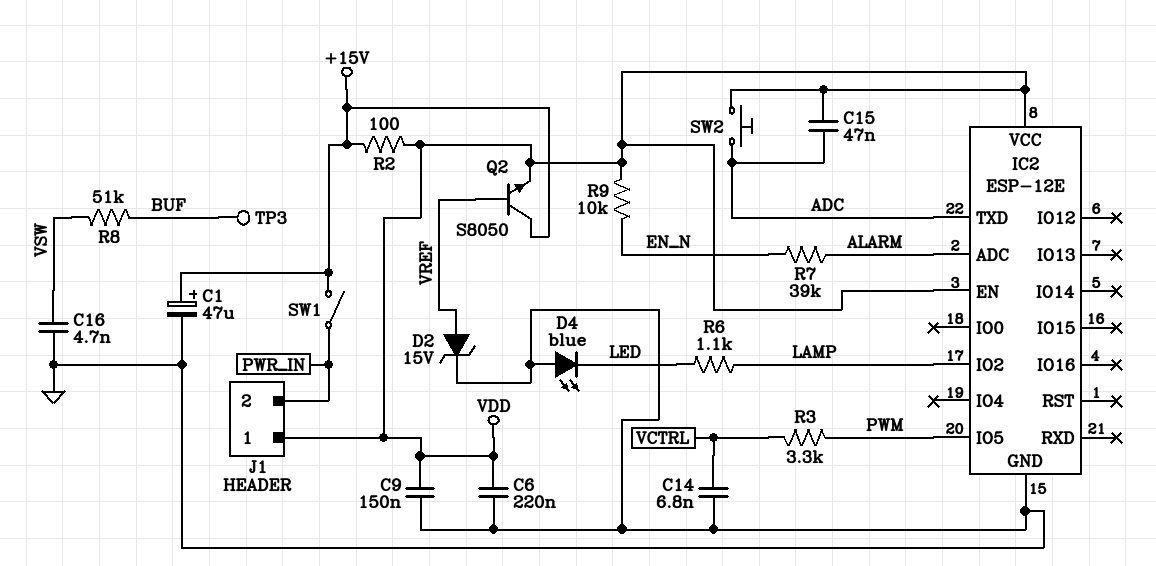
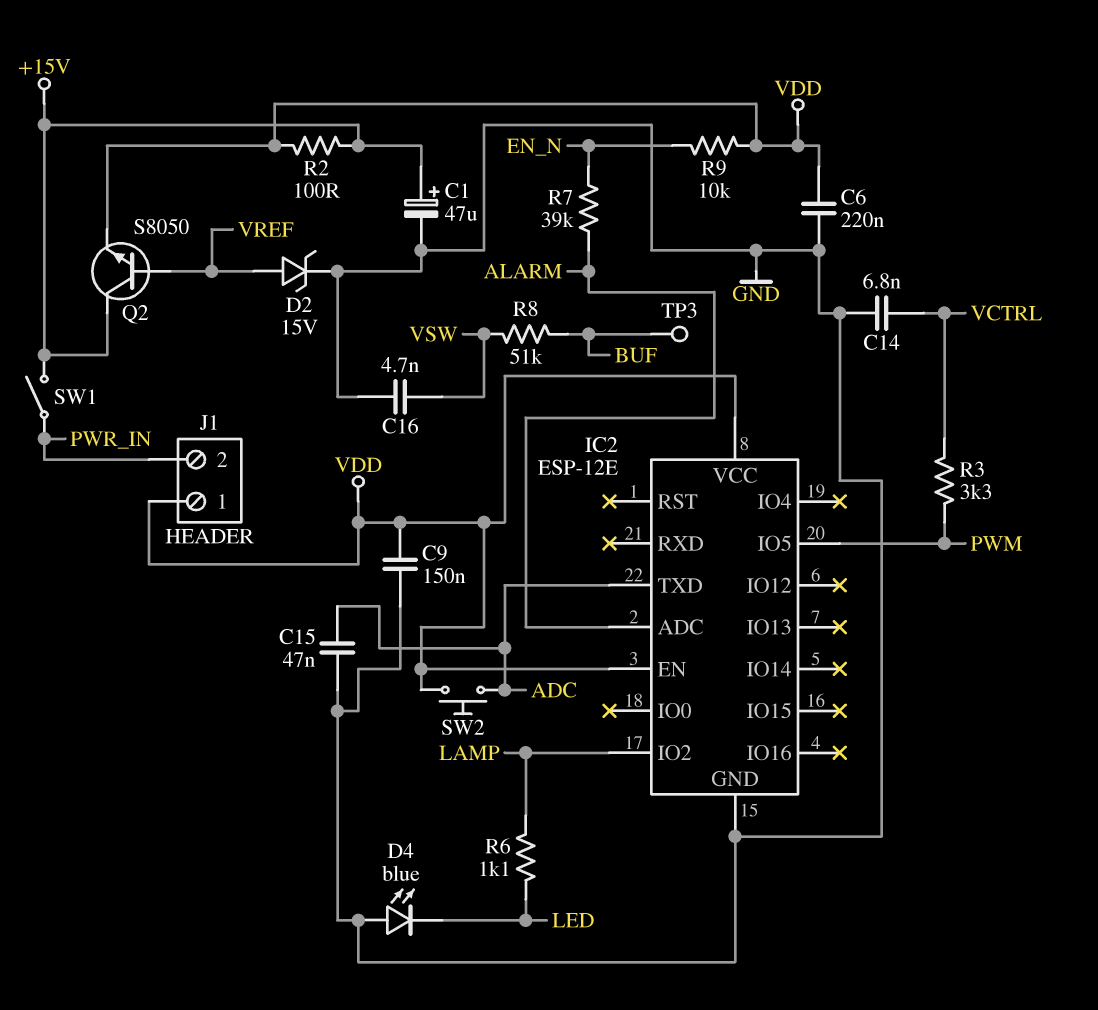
C15: 47nF (ADC, VDD) -> 47nF (ADC, GND)

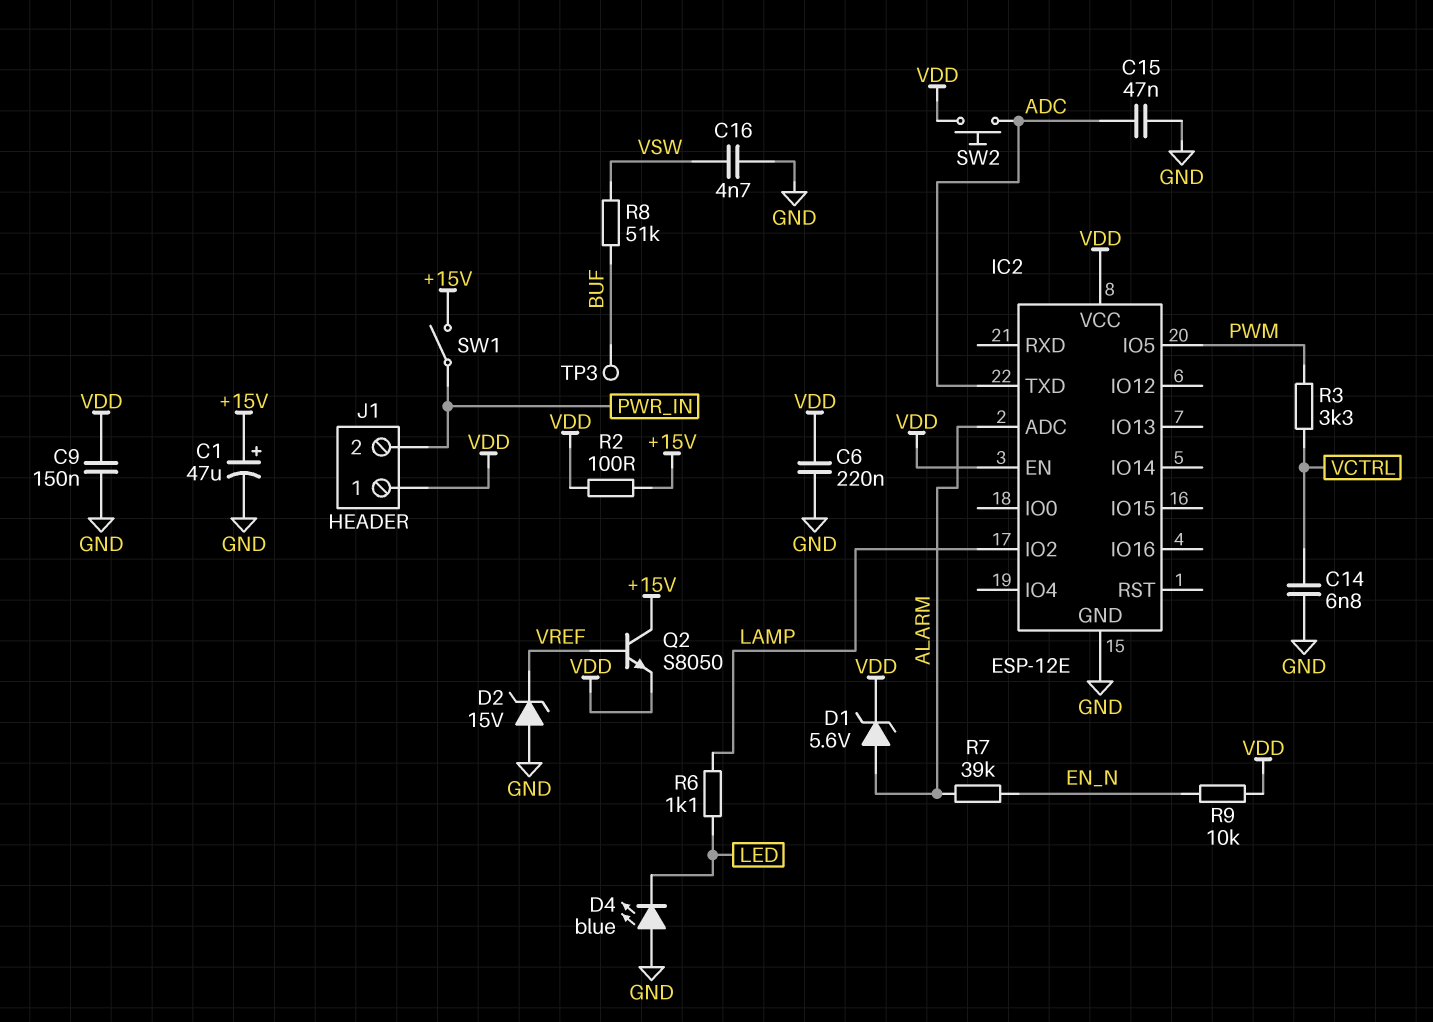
D1: none -> zener 5.6V (A ALARM, K VDD)
D2: zener 15V (A VREF, K GND) -> zener 15V (A GND, K VREF)

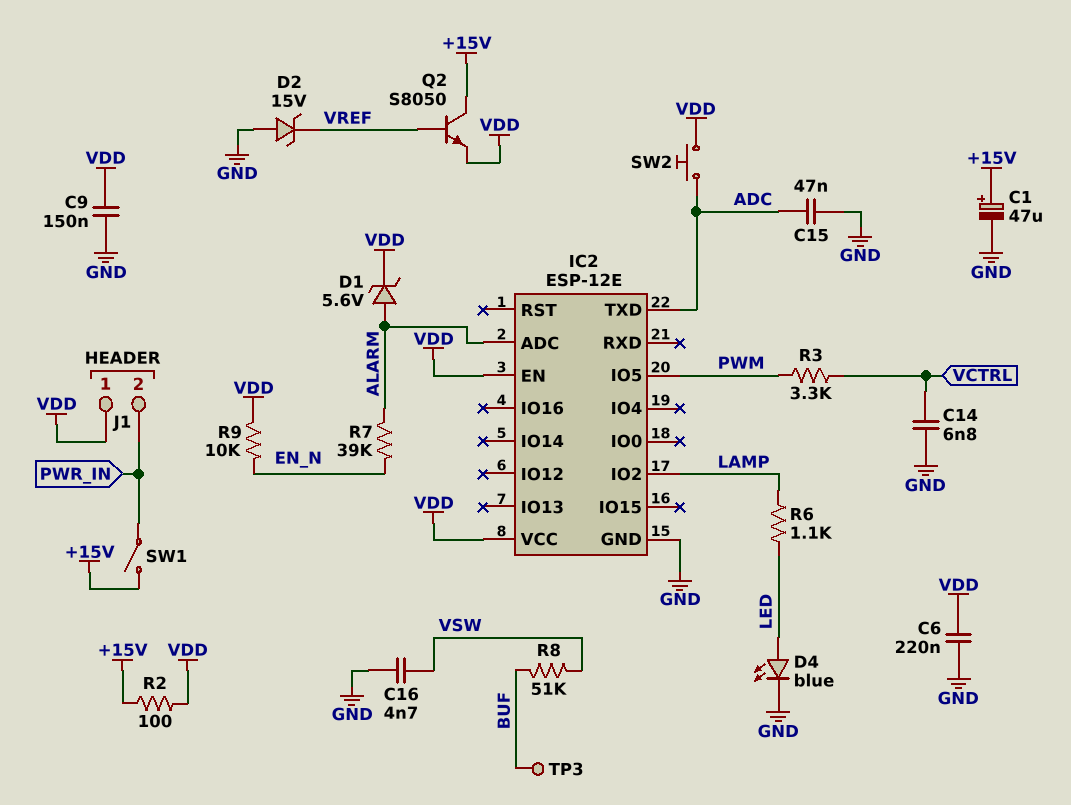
D4: LED blue (A GND, K LED) -> LED blue (A LED, K GND)

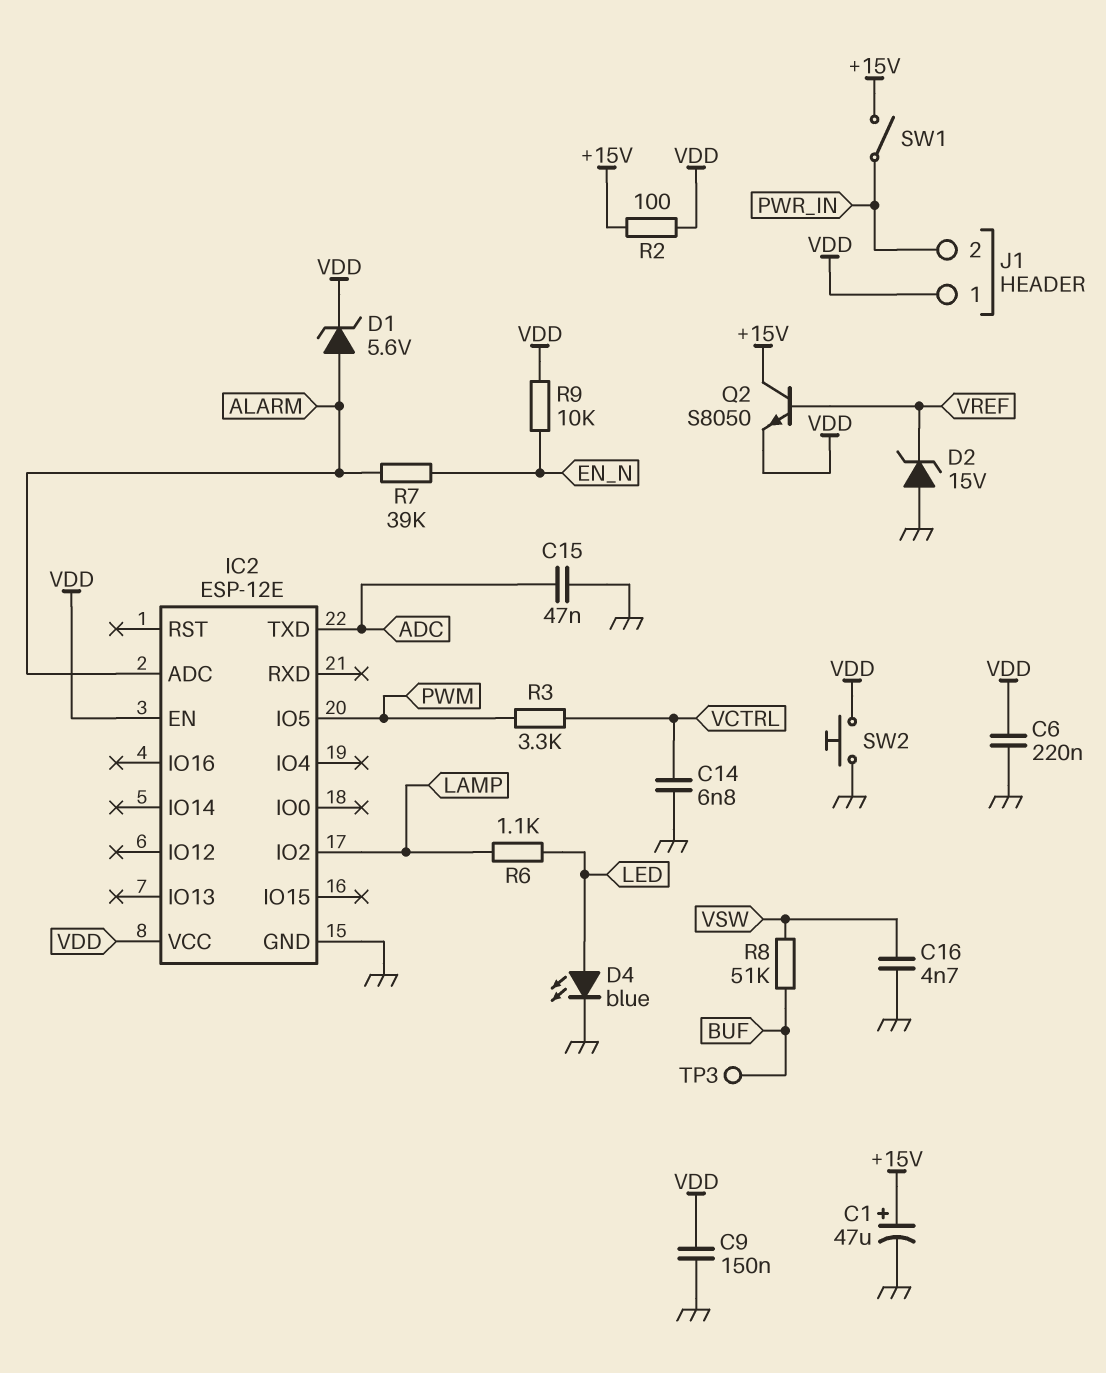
SW2: button (ADC, VDD) -> button (GND, VDD)

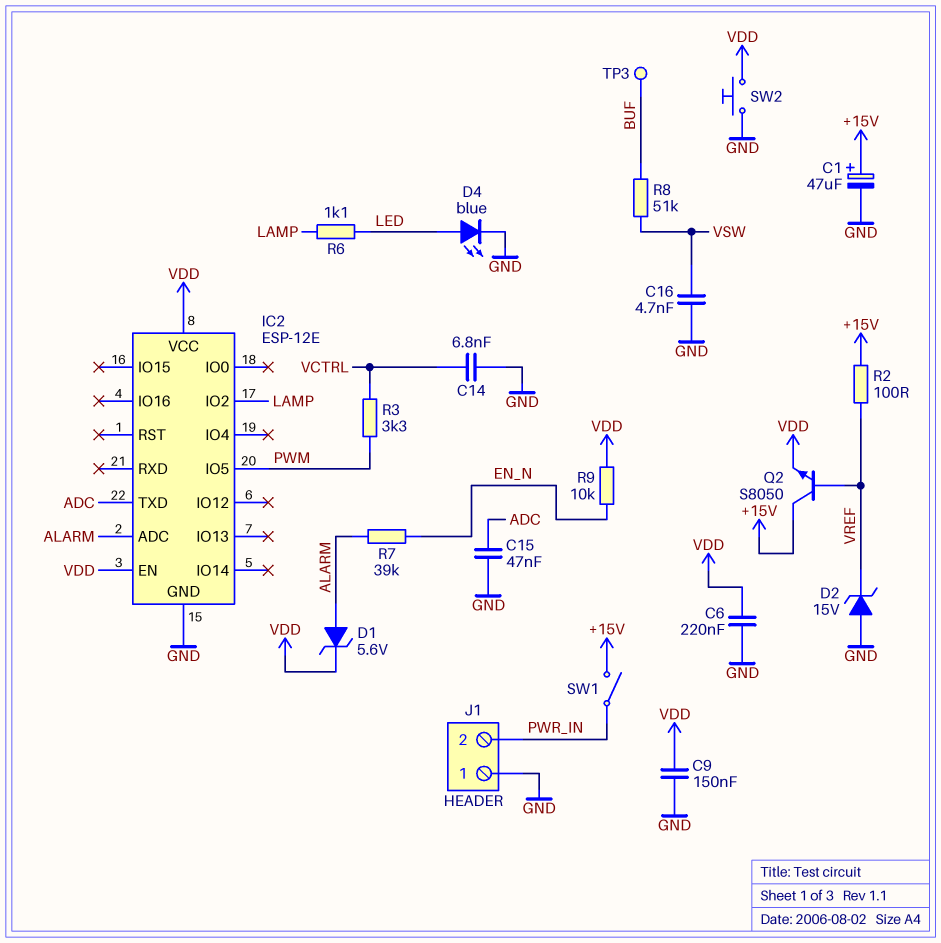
J1 pin 1: VDD -> GND
R2: 100 (+15V, VDD) -> 100 (+15V, VREF)

